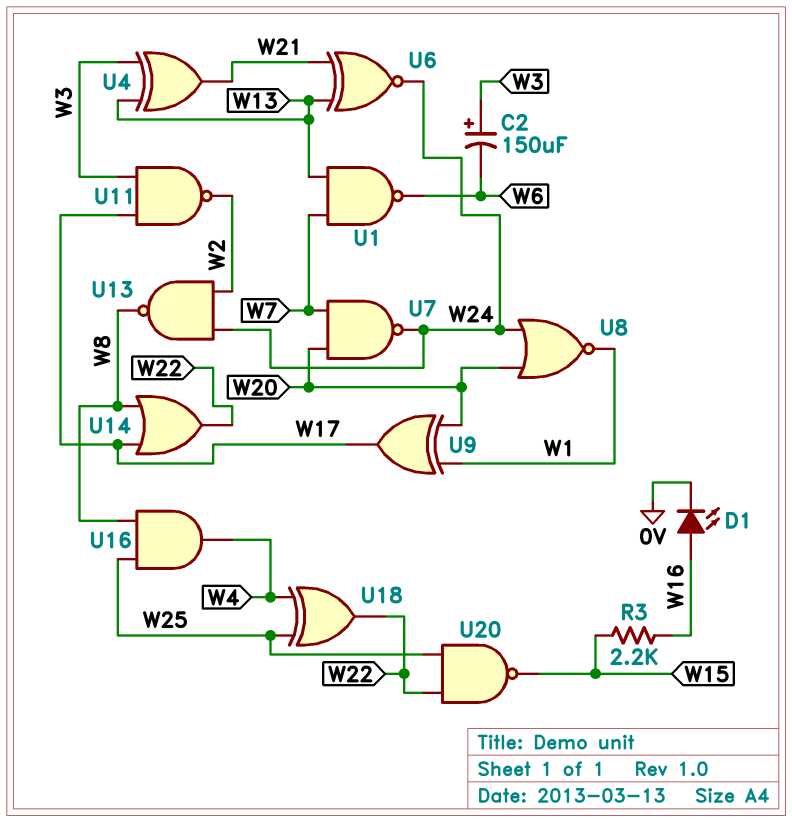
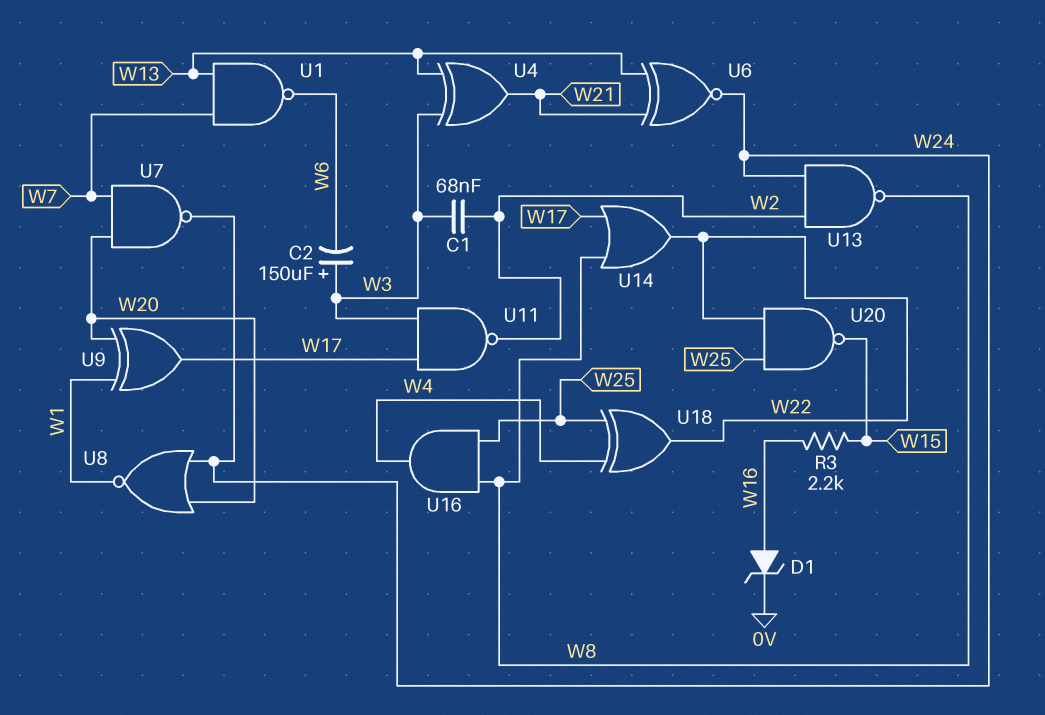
C1: none -> 68nF (W2, W3)
D1: LED (A W16, K 0V) -> zener (A W16, K 0V)

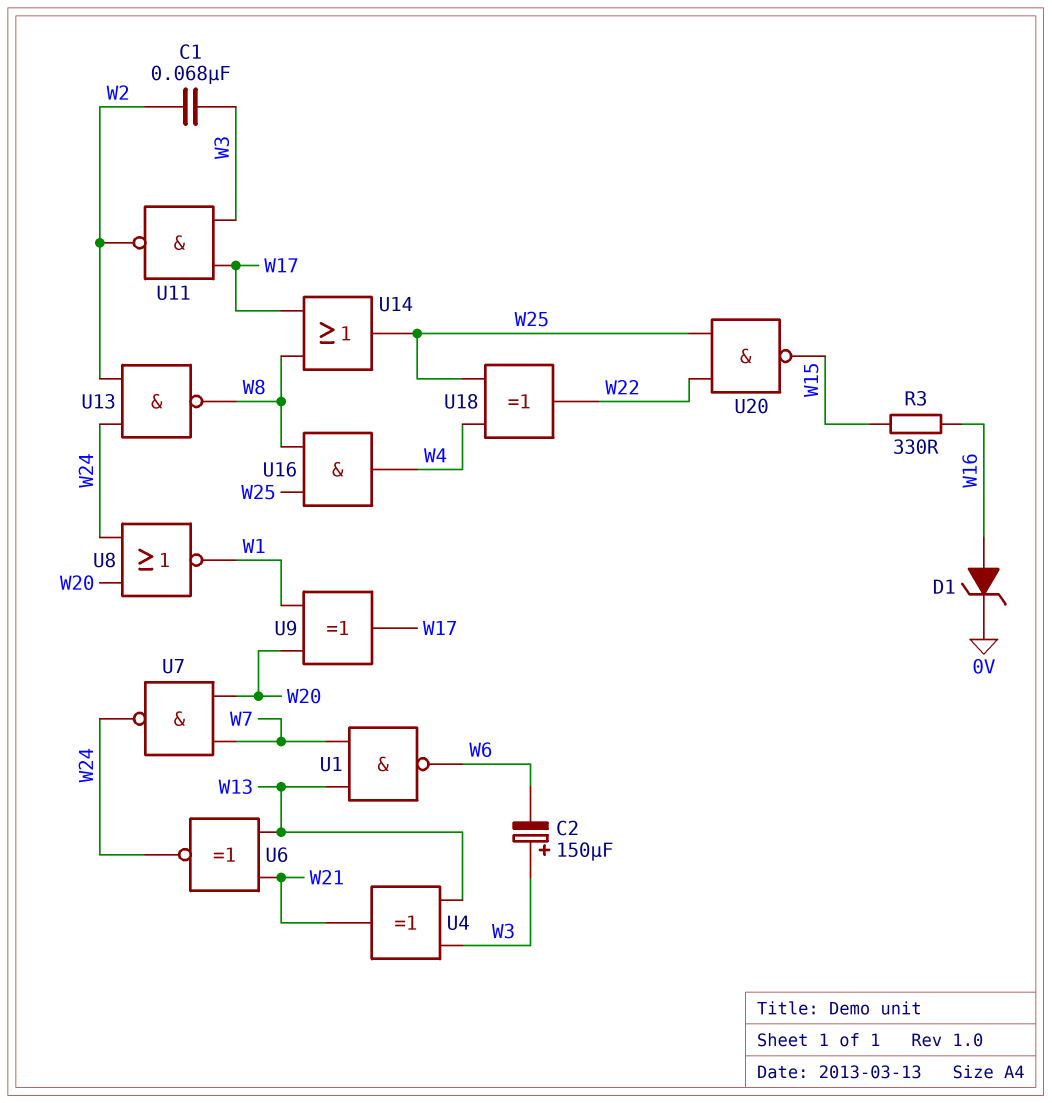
R3: 2.2k (W15, W16) -> 330 (W15, W16)
U14: OR (in W8, in W17, out W22) -> OR (in W8, in W17, out W25)

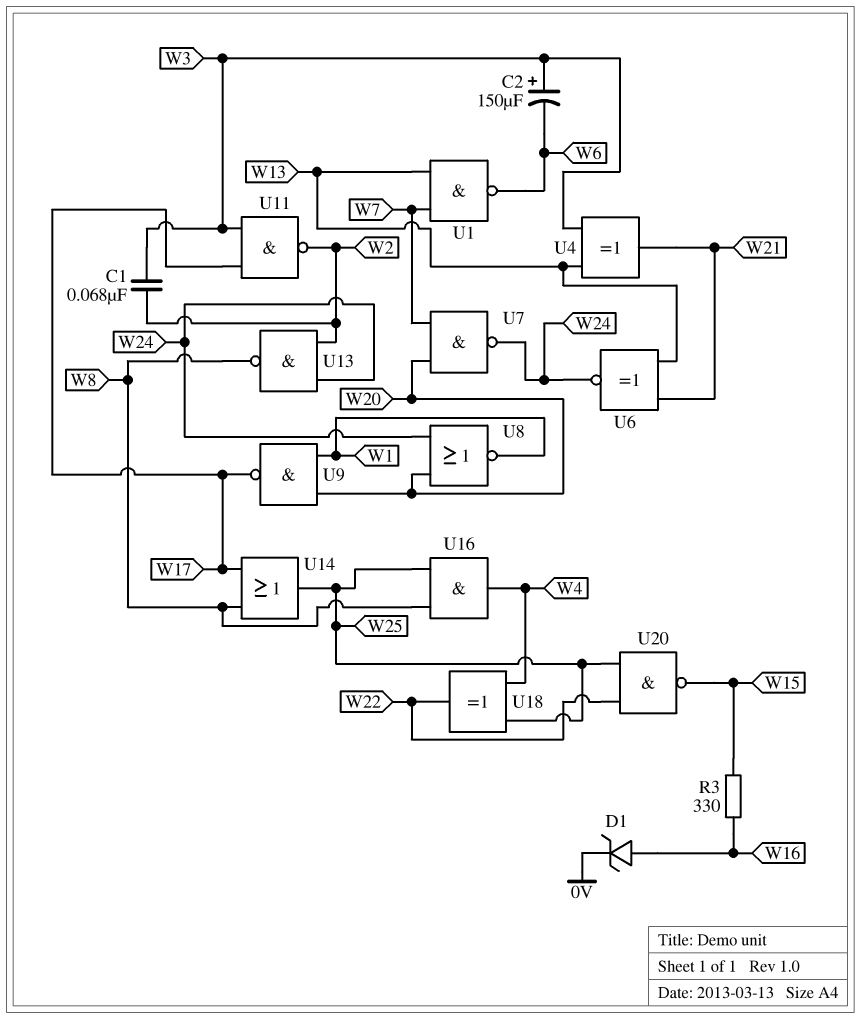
U9: XOR (in W1, in W20, out W17) -> NAND (in W1, in W20, out W17)

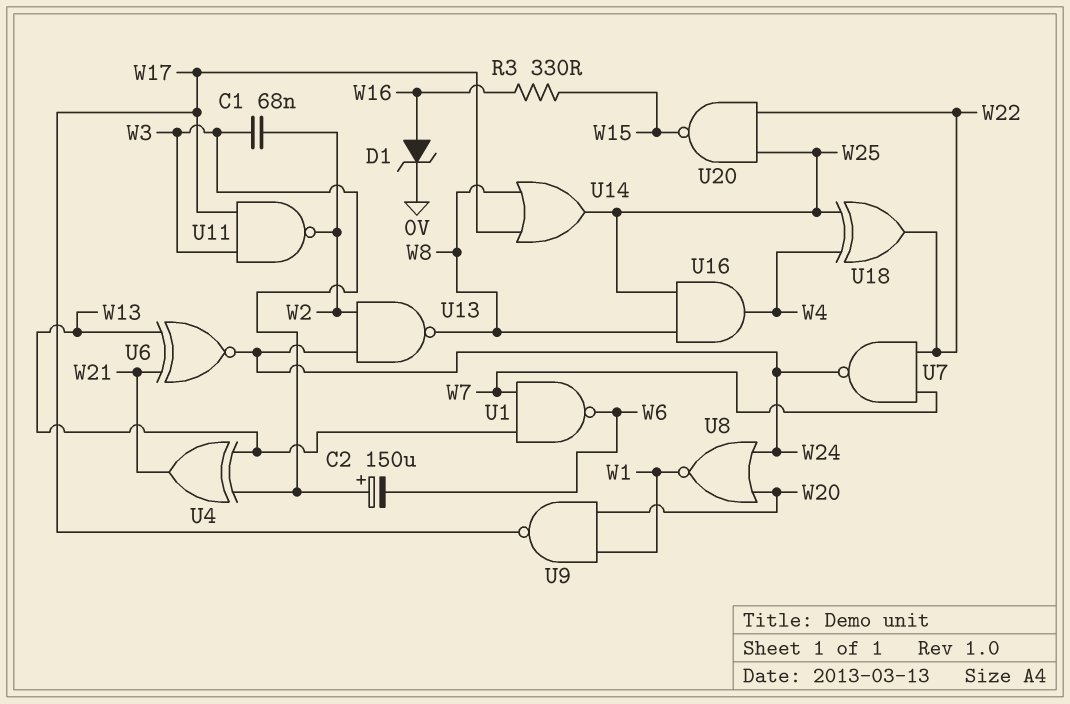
U7: NAND (in W7, in W20, out W24) -> NAND (in W7, in W22, out W24)

